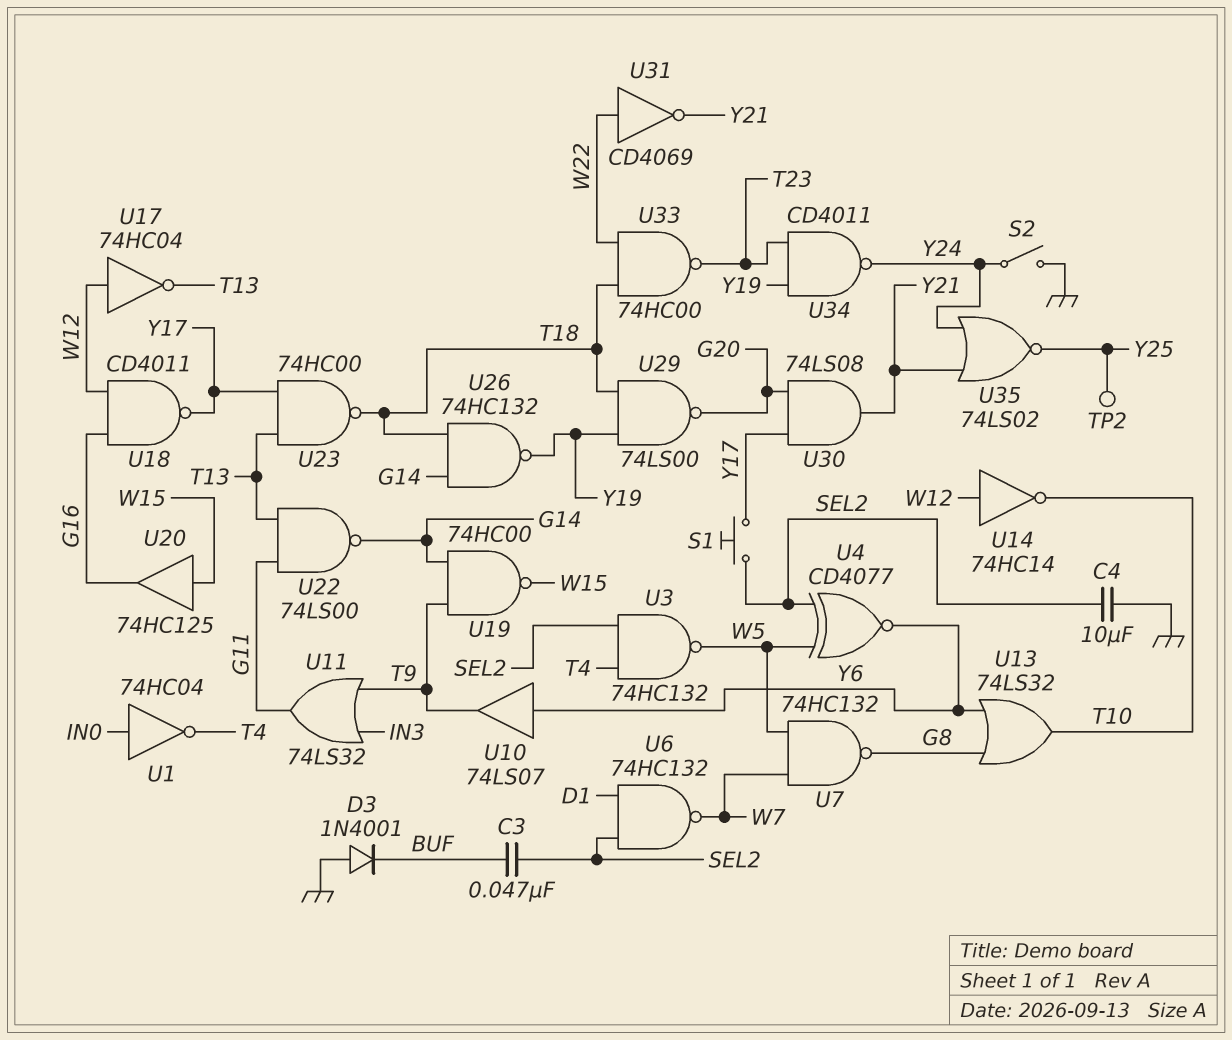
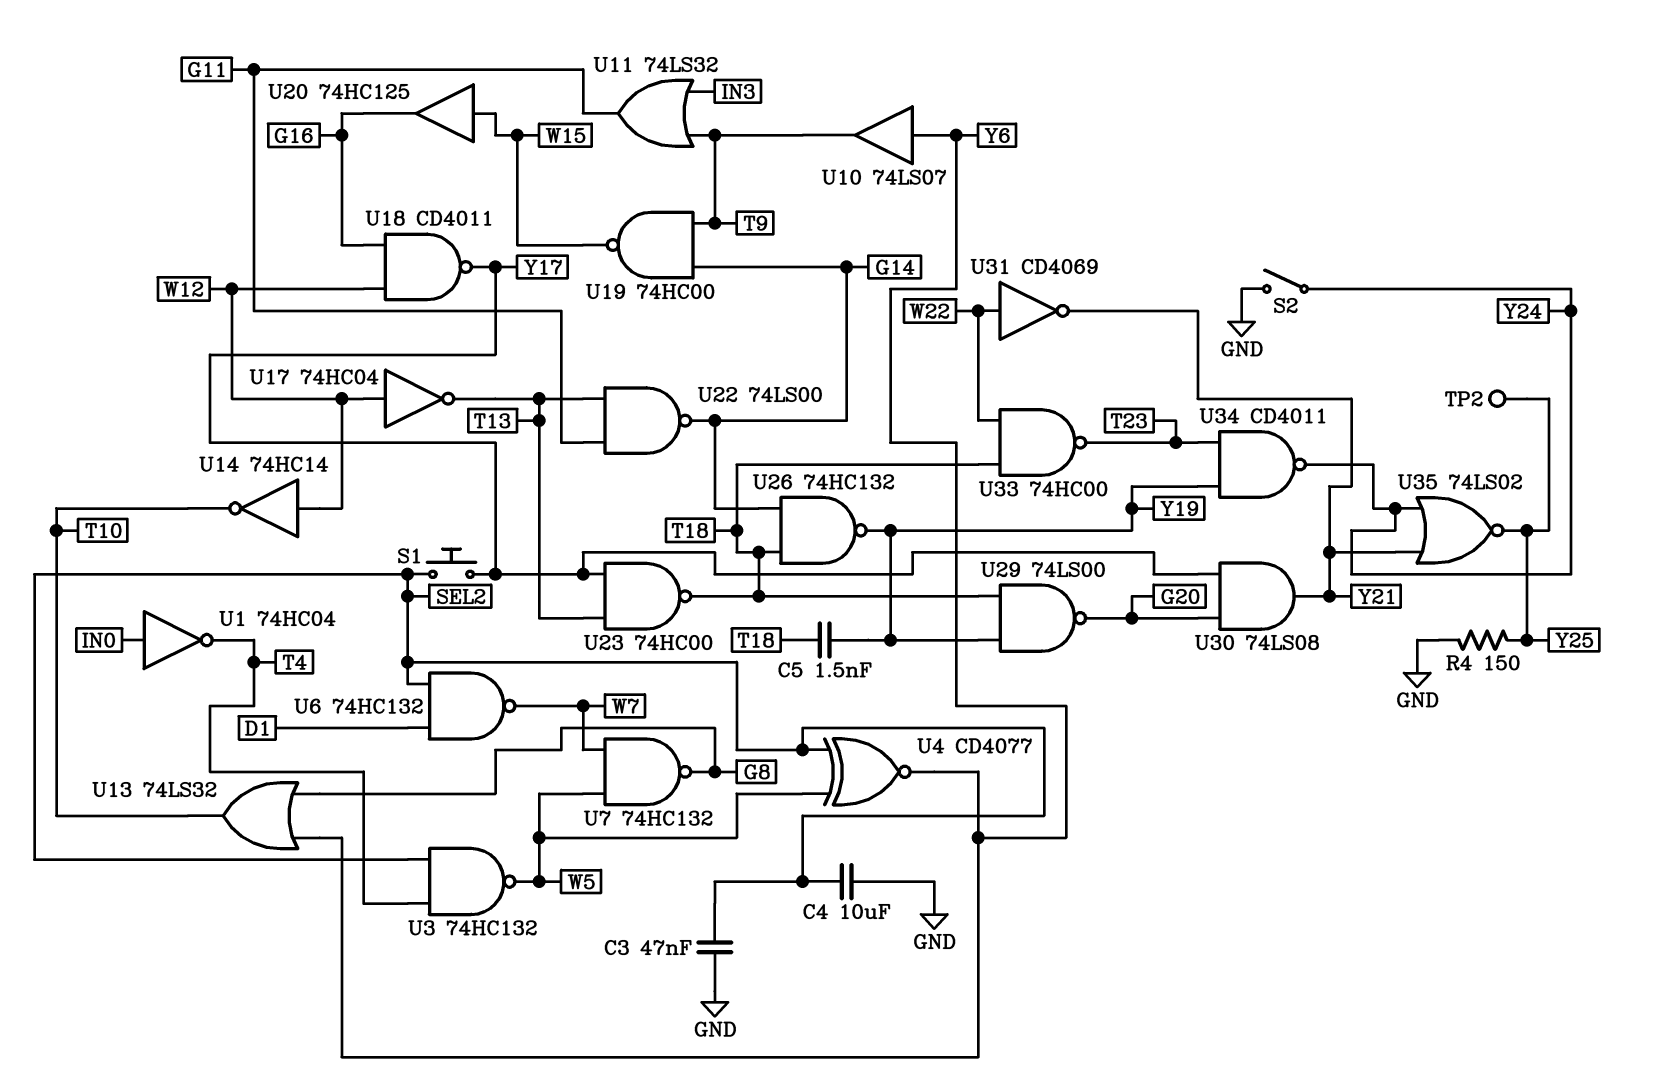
C3: 47nF (BUF, SEL2) -> 47nF (GND, SEL2)
C5: none -> 1.5nF (T18, Y19)
D3: diode 1N4001 (A GND, K BUF) -> none
R4: none -> 150 (GND, Y25)

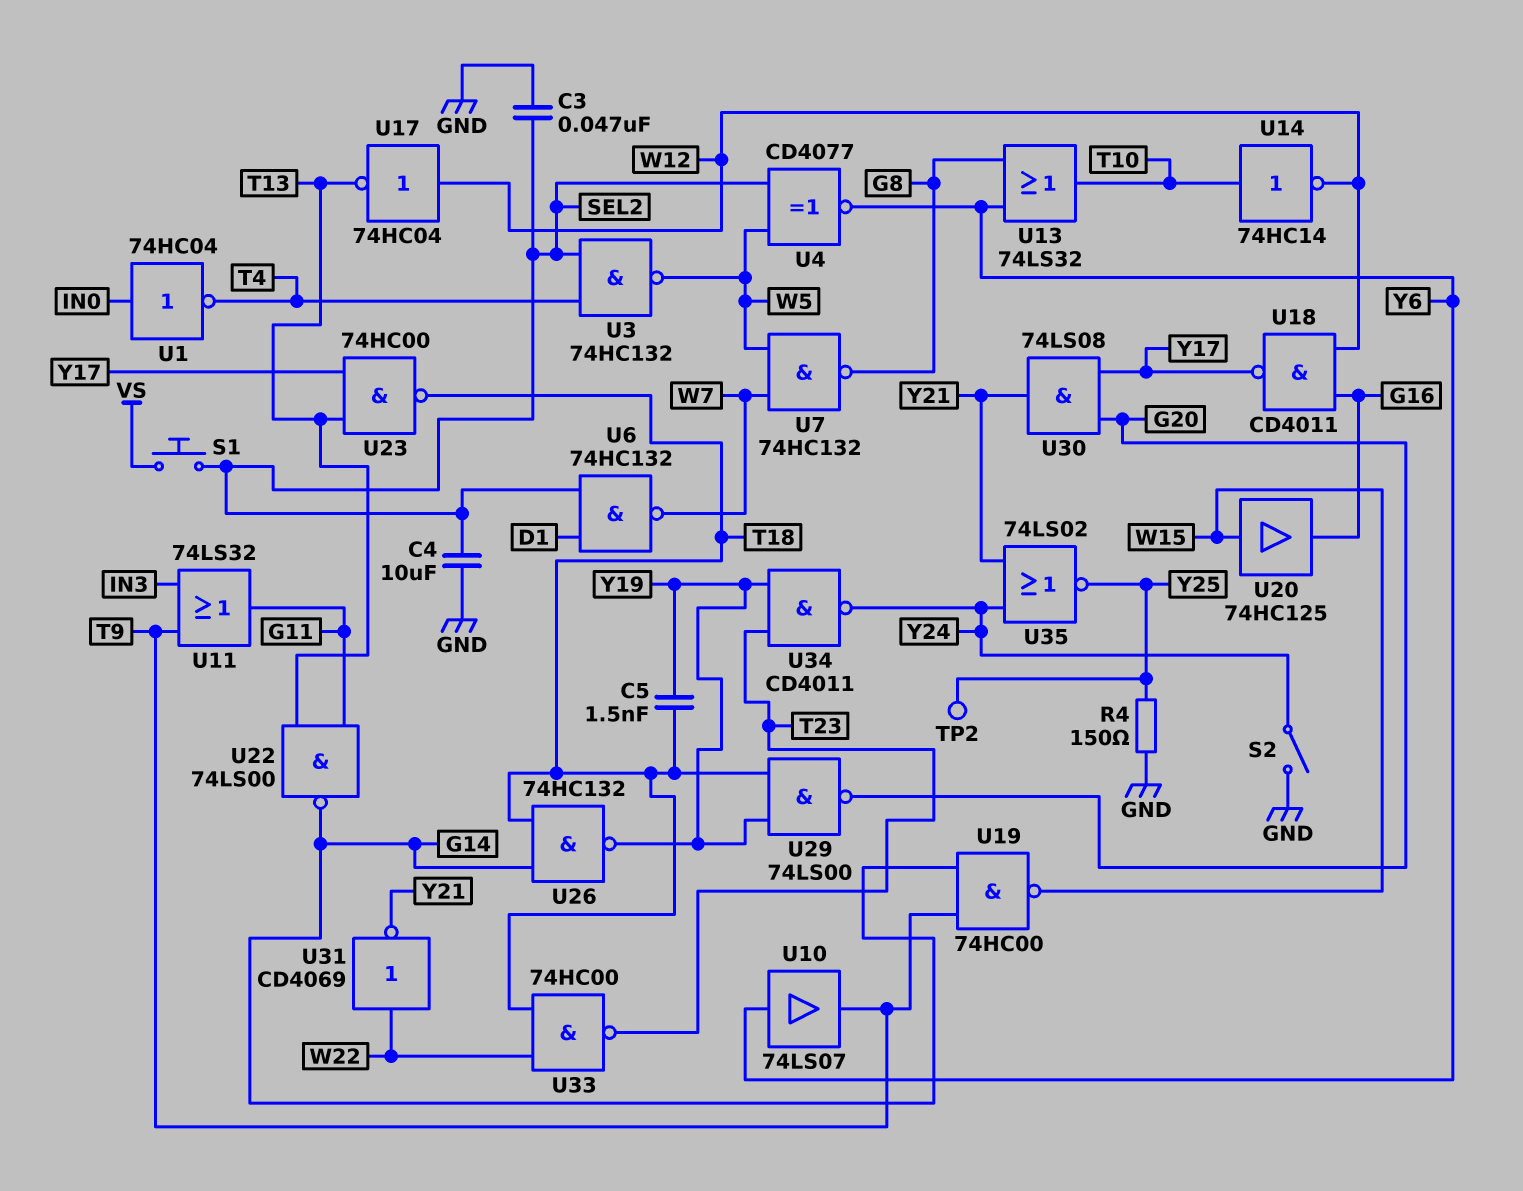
S1: button (SEL2, Y17) -> button (SEL2, VS)
U14: NOT 74HC14 (in W12, out T10) -> NOT 74HC14 (in T10, out W12)

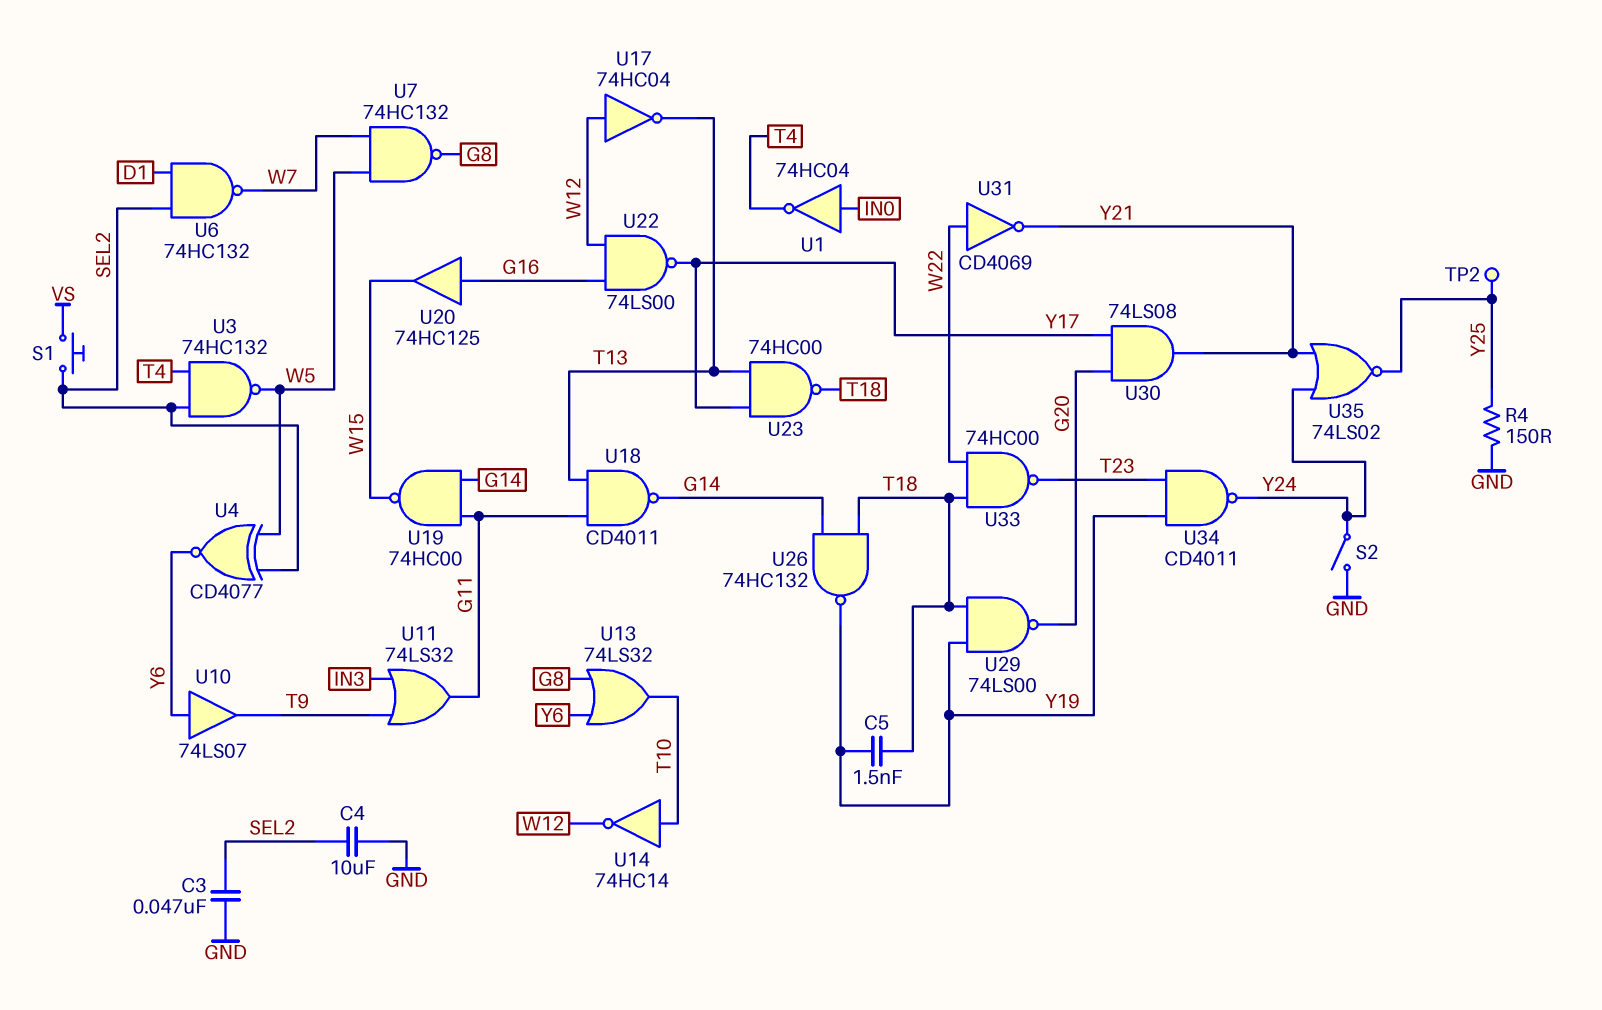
U18: NAND CD4011 (in G16, in W12, out Y17) -> NAND CD4011 (in G11, in T13, out G14)
U19: NAND 74HC00 (in G14, in T9, out W15) -> NAND 74HC00 (in G11, in G14, out W15)
U20: buffer 74HC125 (in W15, out G16) -> buffer 74HC125 (in G16, out W15)
U22: NAND 74LS00 (in G11, in T13, out G14) -> NAND 74LS00 (in G16, in W12, out Y17)

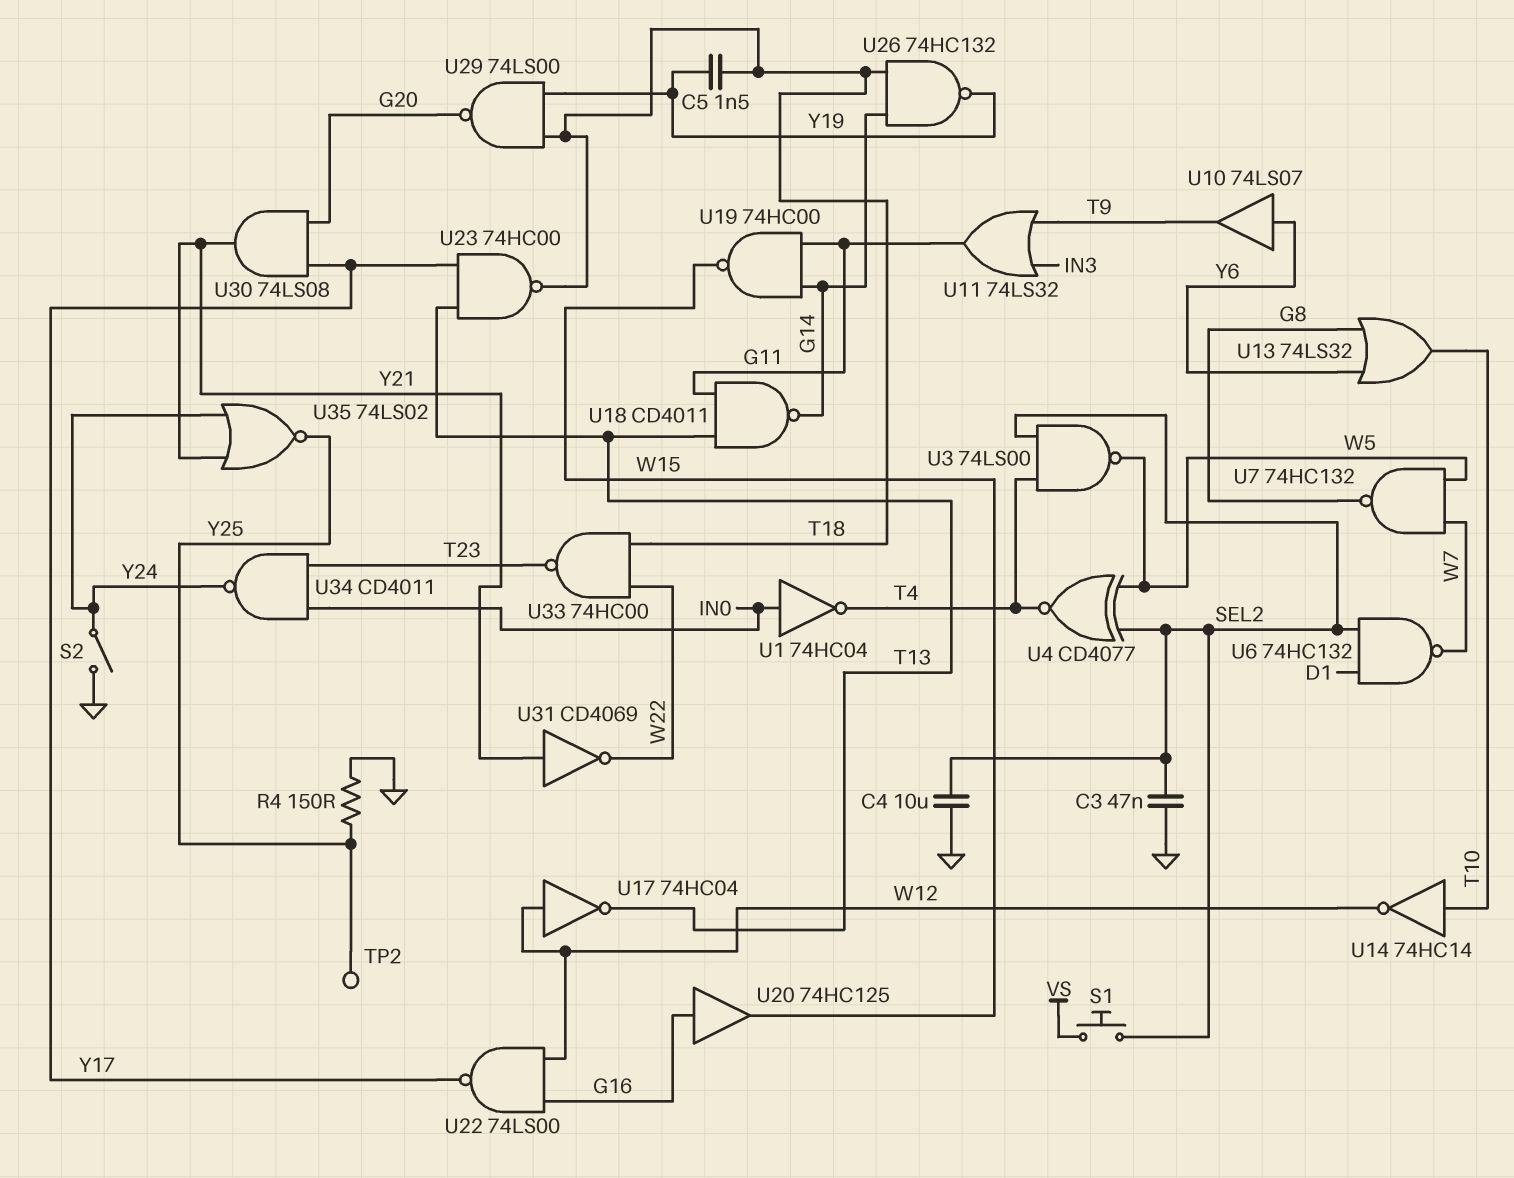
U3: NAND 74HC132 (in SEL2, in T4, out W5) -> NAND 74LS00 (in SEL2, in T4, out W5)
U4: XNOR CD4077 (in SEL2, in W5, out Y6) -> XNOR CD4077 (in SEL2, in W5, out T4)
U31: NOT CD4069 (in W22, out Y21) -> NOT CD4069 (in Y21, out W22)
U34: NAND CD4011 (in T23, in Y19, out Y24) -> NAND CD4011 (in IN0, in T23, out Y24)

